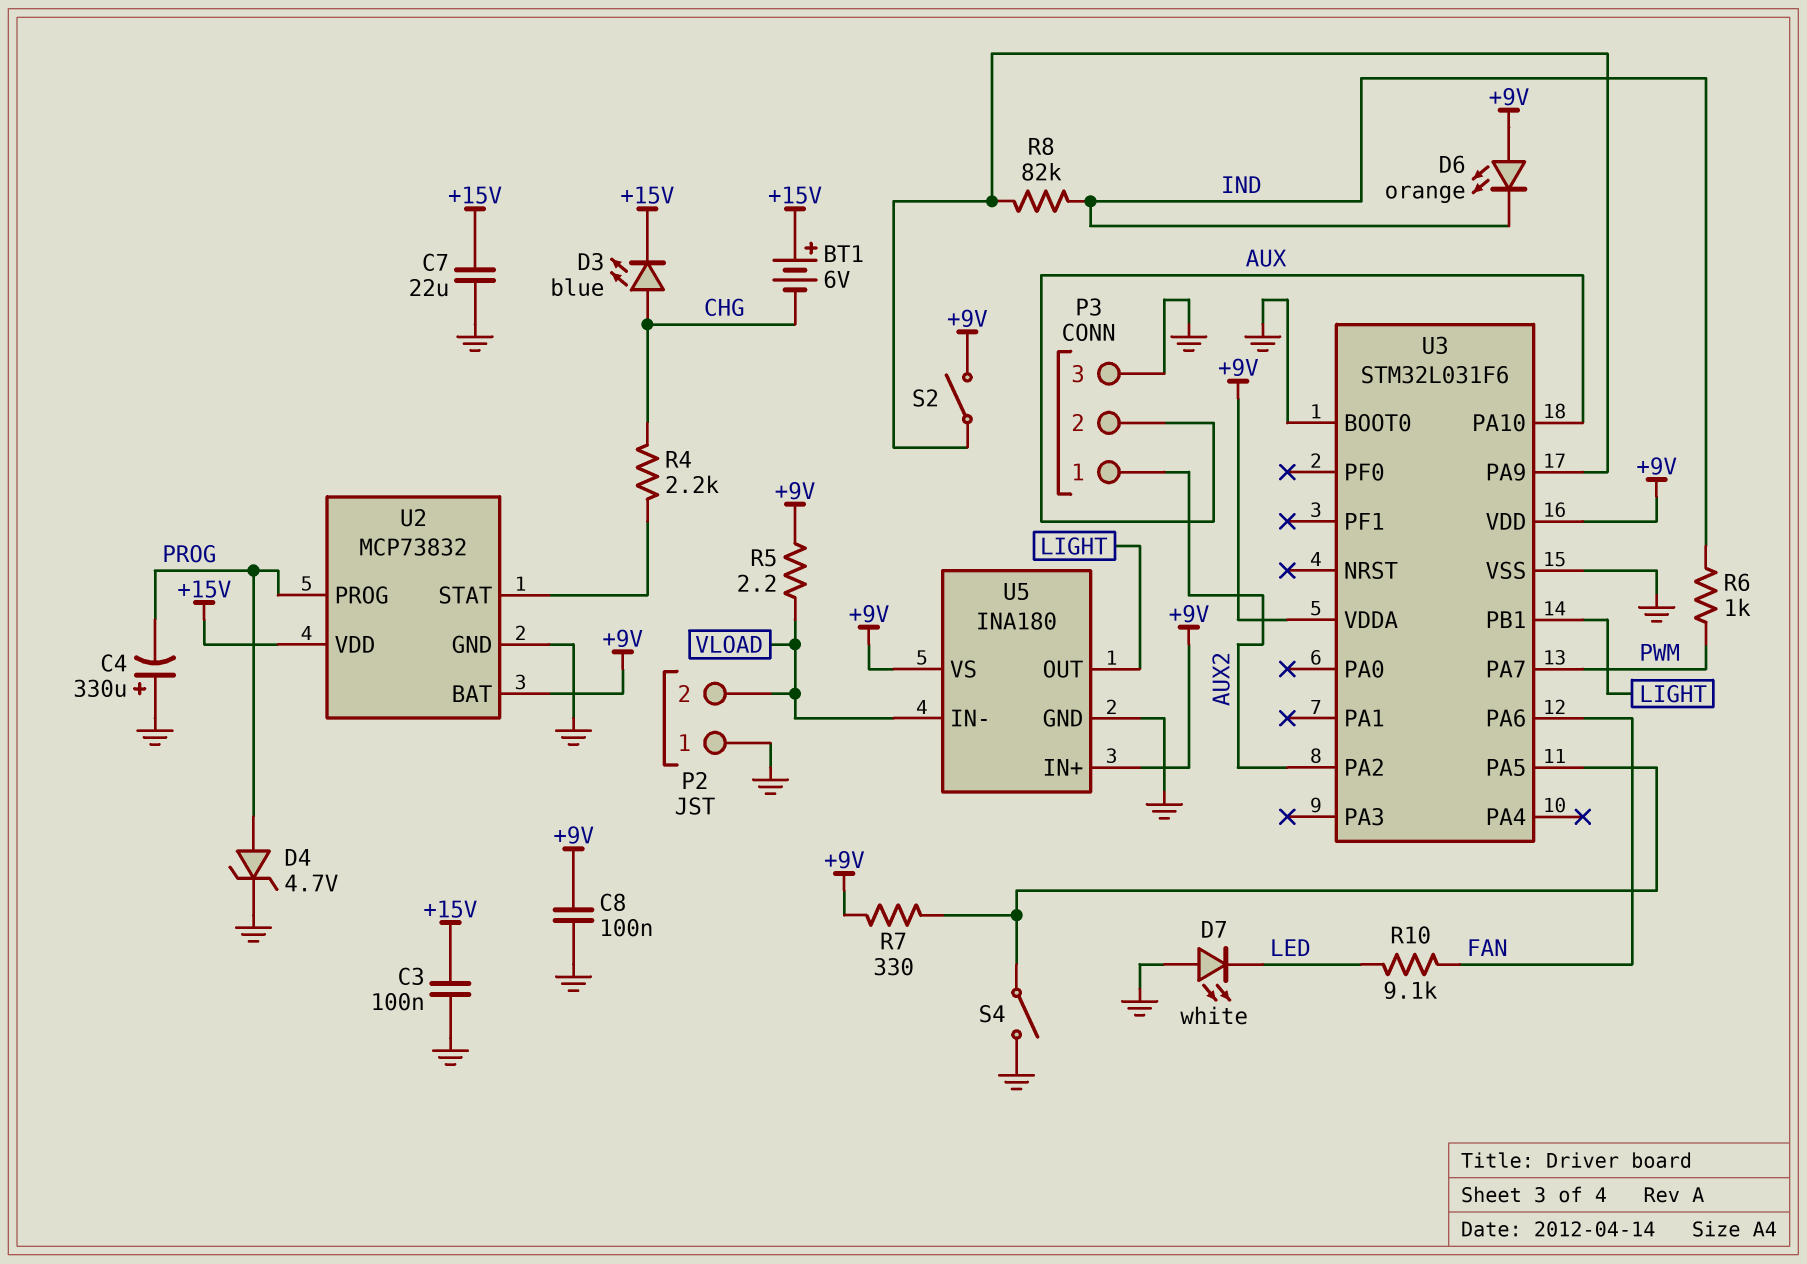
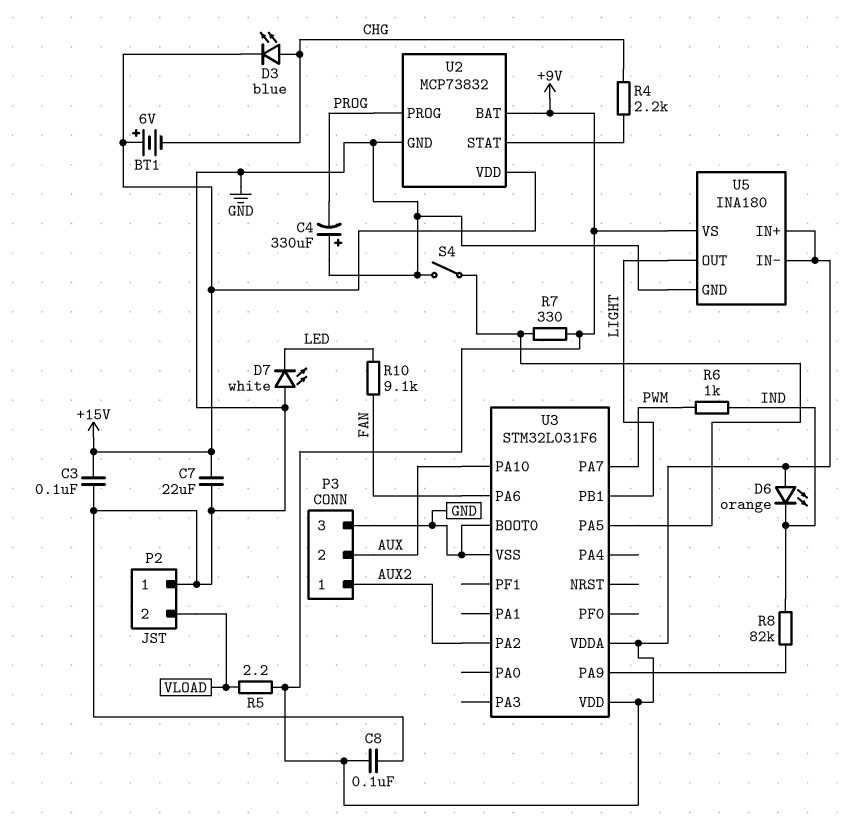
D4: zener 4.7V (A PROG, K GND) -> none
S2: switch (+9V, U3/PA9) -> none
U5 pin IN-: VLOAD -> +9V

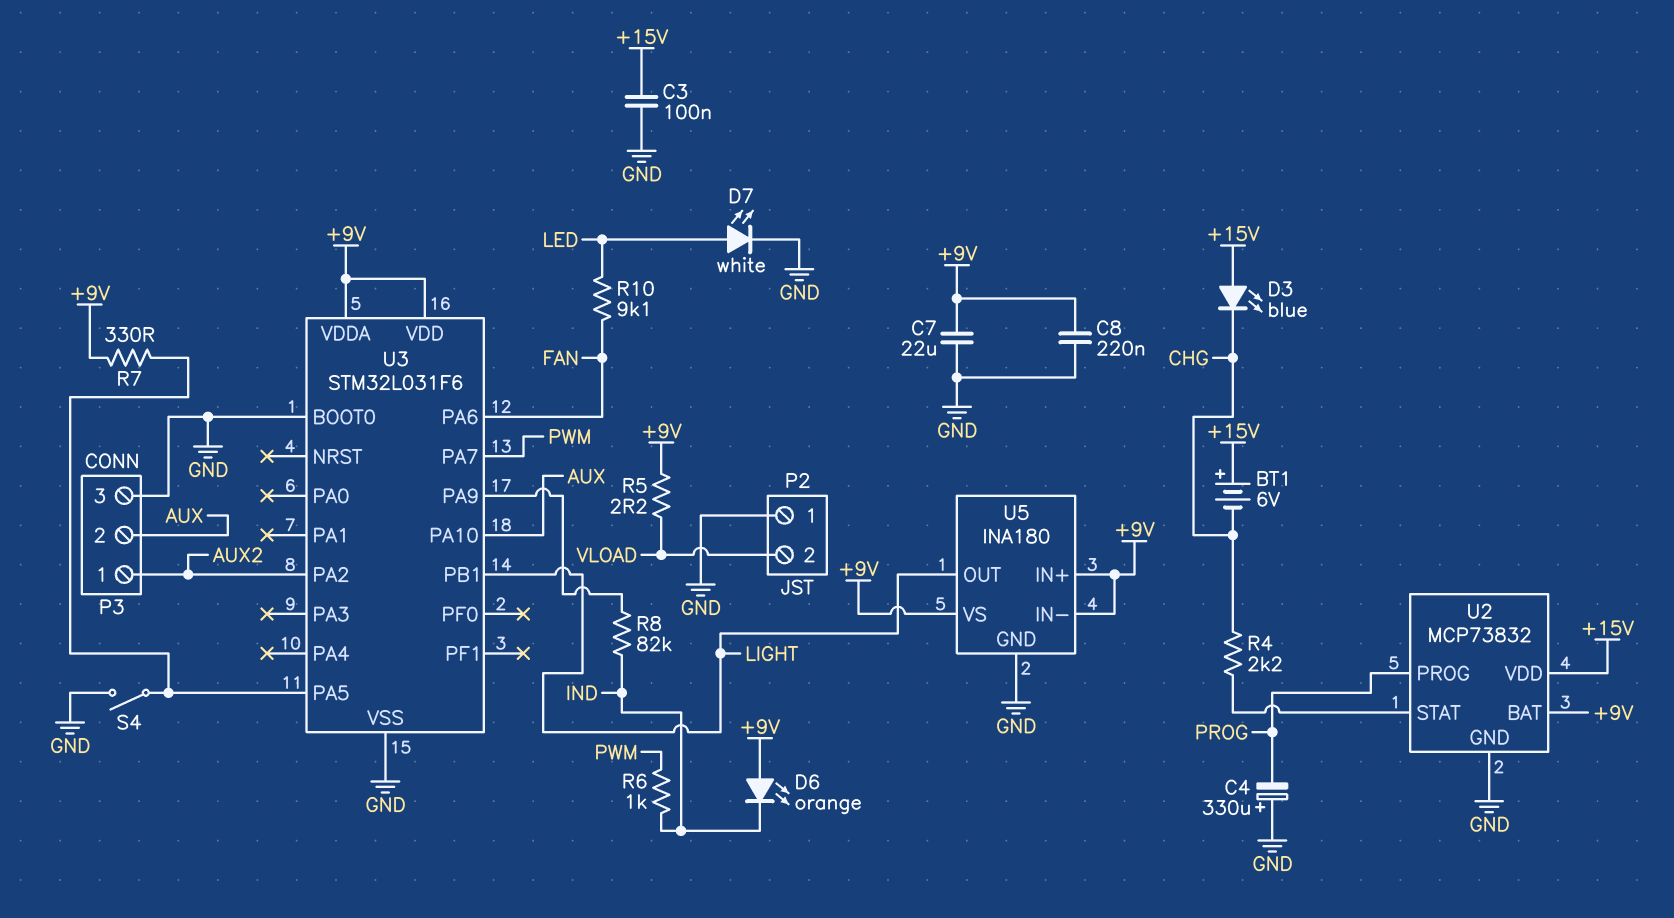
C7: 22uF (+15V, GND) -> 22uF (+9V, GND)
C8: 100nF (+9V, GND) -> 220nF (+9V, GND)
D3: LED blue (A CHG, K +15V) -> LED blue (A +15V, K CHG)
D7: LED white (A GND, K LED) -> LED white (A LED, K GND)

